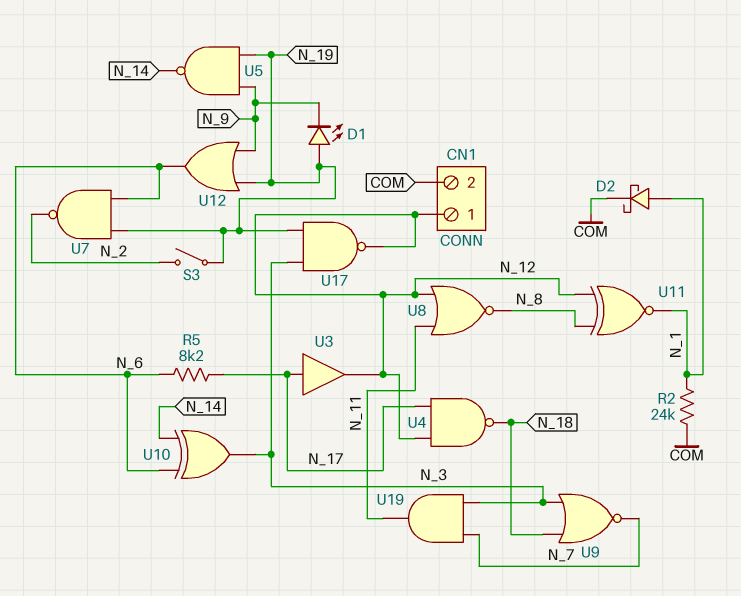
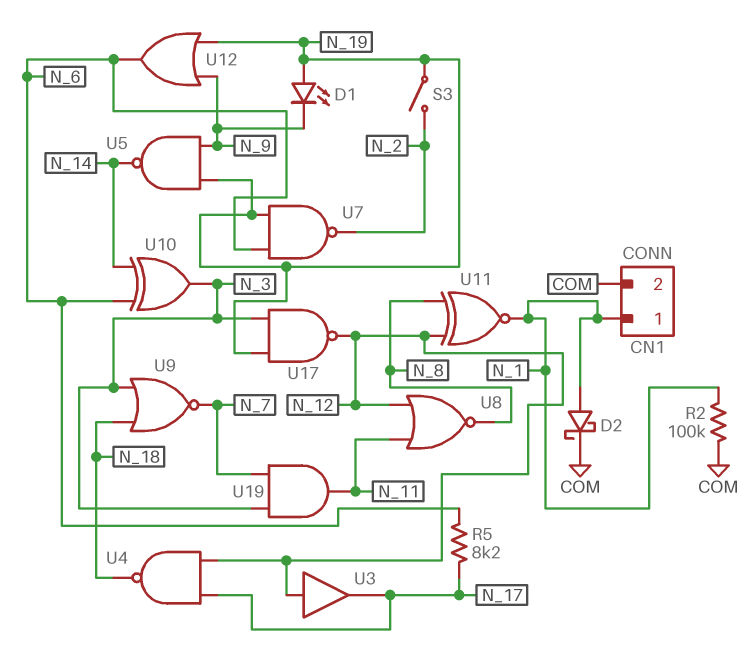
CN1 pin 1: N_12 -> N_1
R2: 24k (COM, N_1) -> 100k (COM, N_1)
U3: buffer (in N_17, out N_12) -> buffer (in N_12, out N_17)

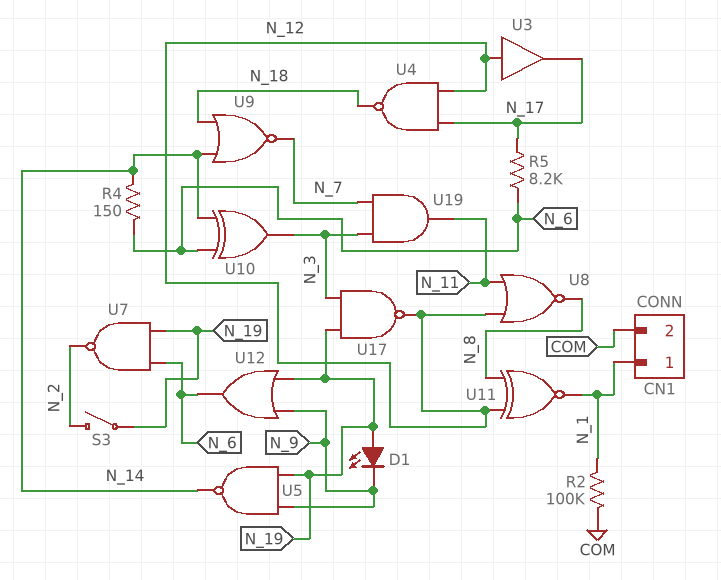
D2: schottky (A N_1, K COM) -> none
R4: none -> 150 (N_6, N_14)
U9: NOR (in N_3, in N_18, out N_7) -> NOR (in N_14, in N_18, out N_7)

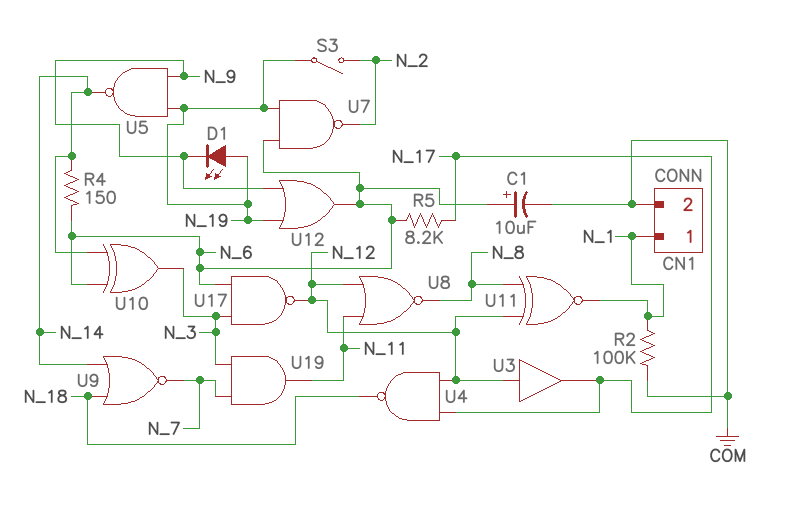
C1: none -> 10uF (plus N_6, minus COM)
U17: NAND (in N_3, in N_19, out N_12) -> NAND (in N_3, in N_6, out N_12)

